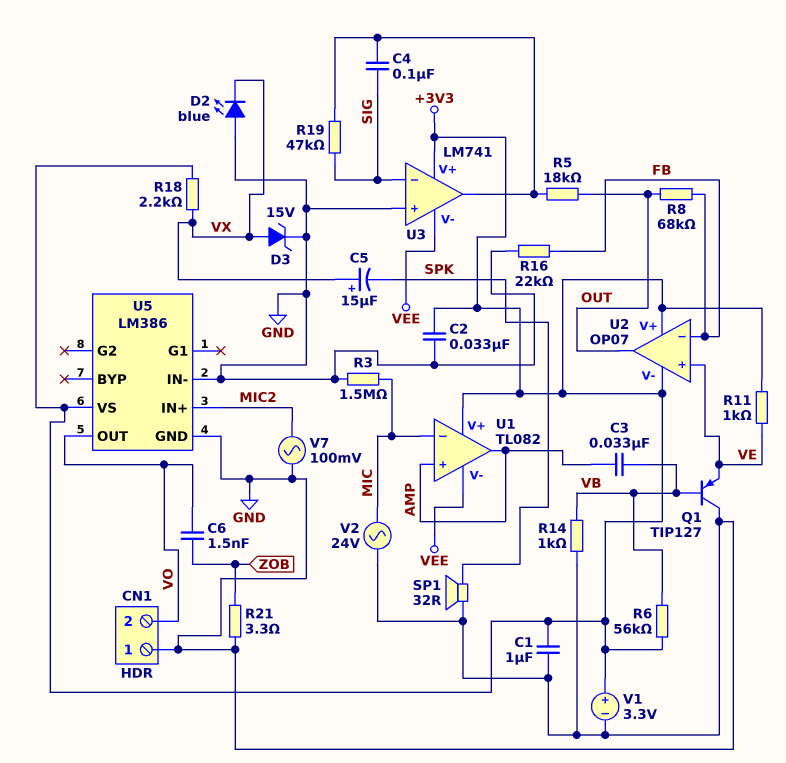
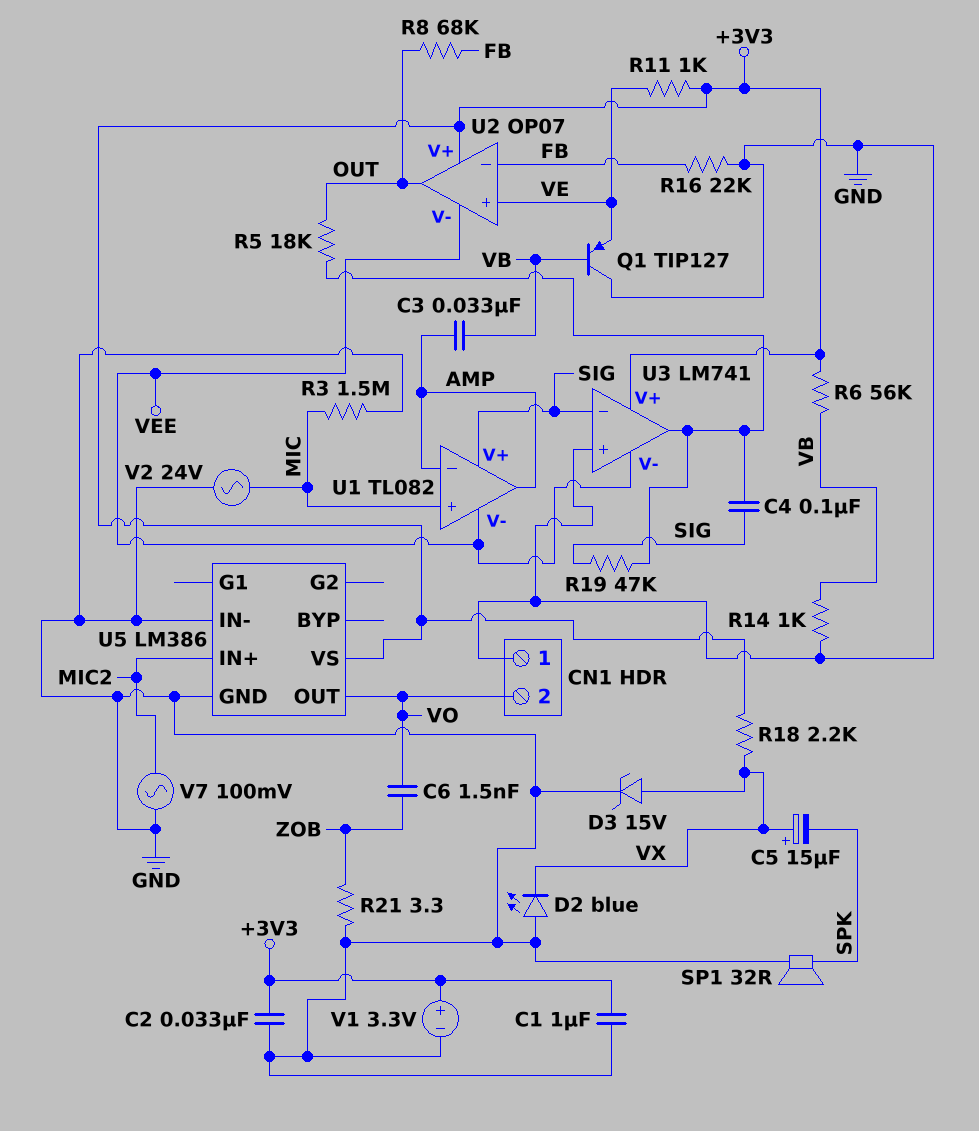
U1 pin V+: +3V3 -> SIG
U1 pin in+: AMP -> MIC
U1 pin in-: MIC -> AMP
U2 pin V-: +3V3 -> VEE

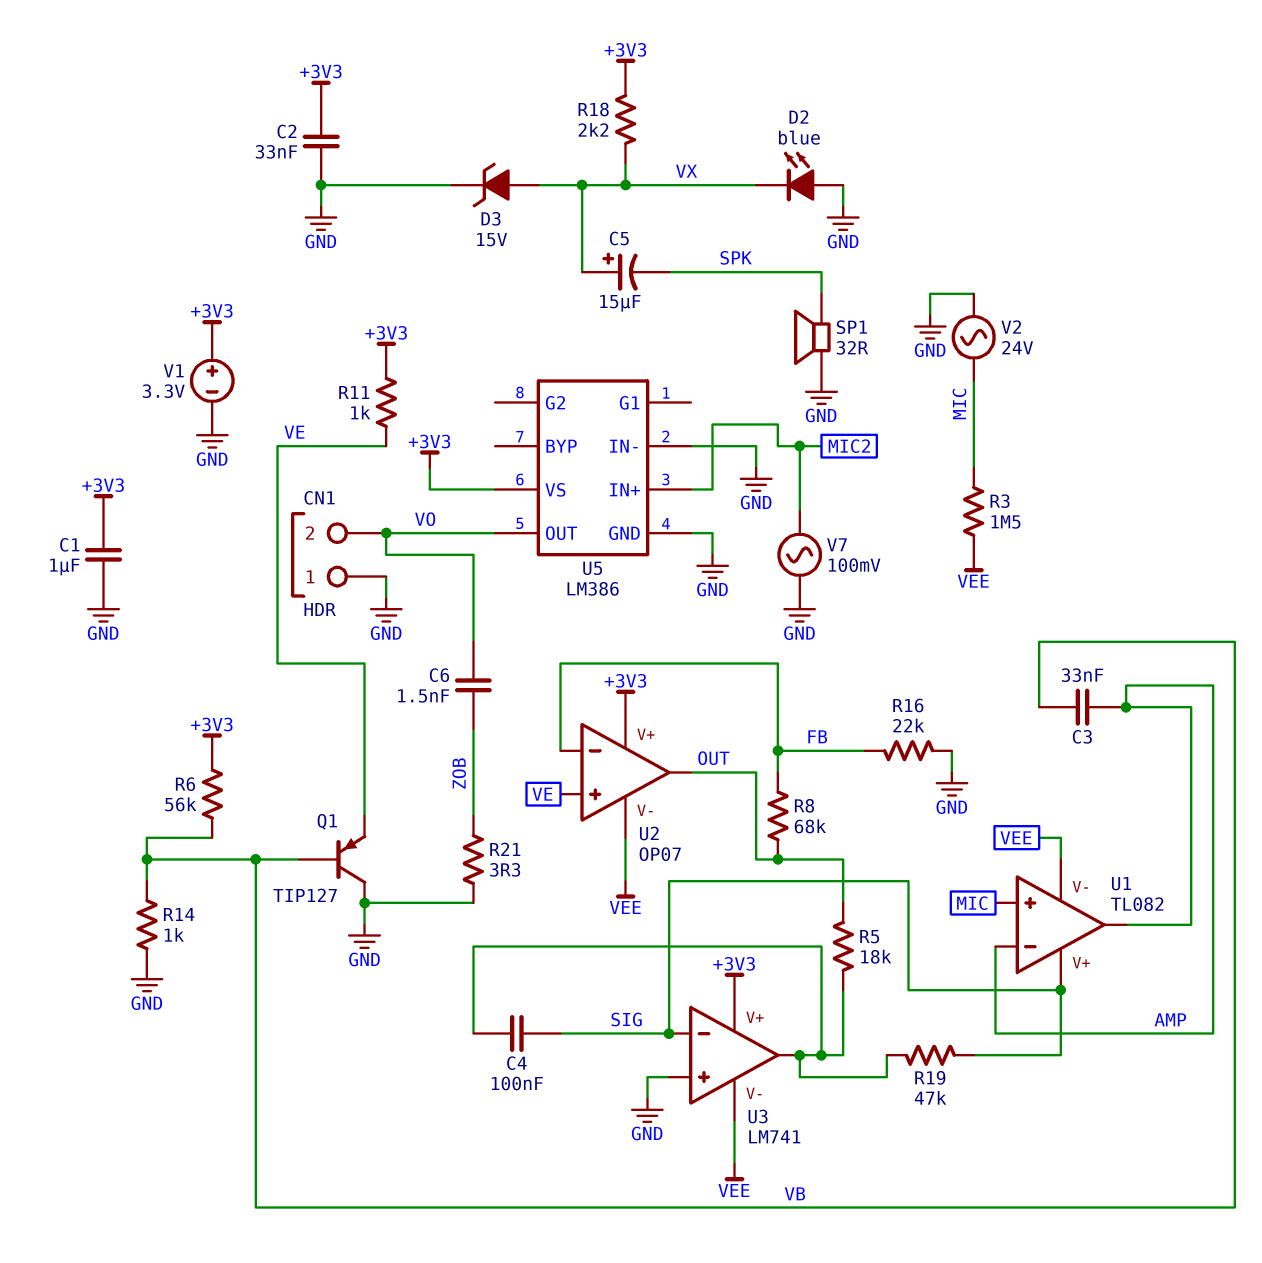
R3: 1.5M (GND, MIC) -> 1.5M (MIC, VEE)

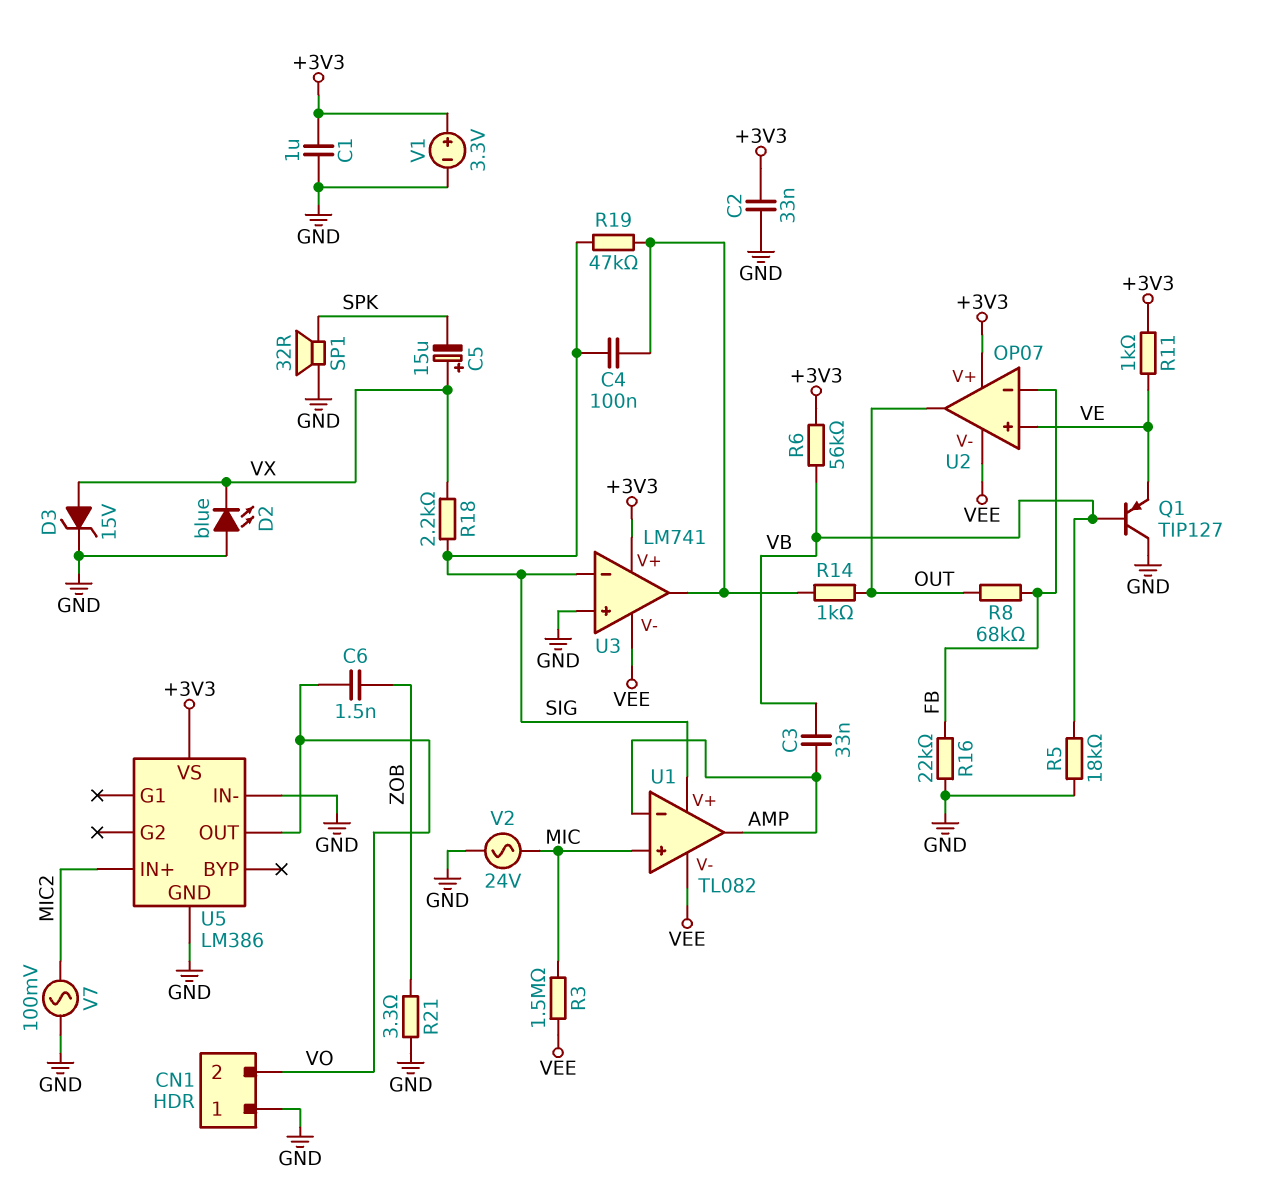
R5: 18k (OUT, U3/out) -> 18k (GND, VB)
R14: 1k (GND, VB) -> 1k (OUT, U3/out)
R18: 2.2k (+3V3, VX) -> 2.2k (SIG, VX)

